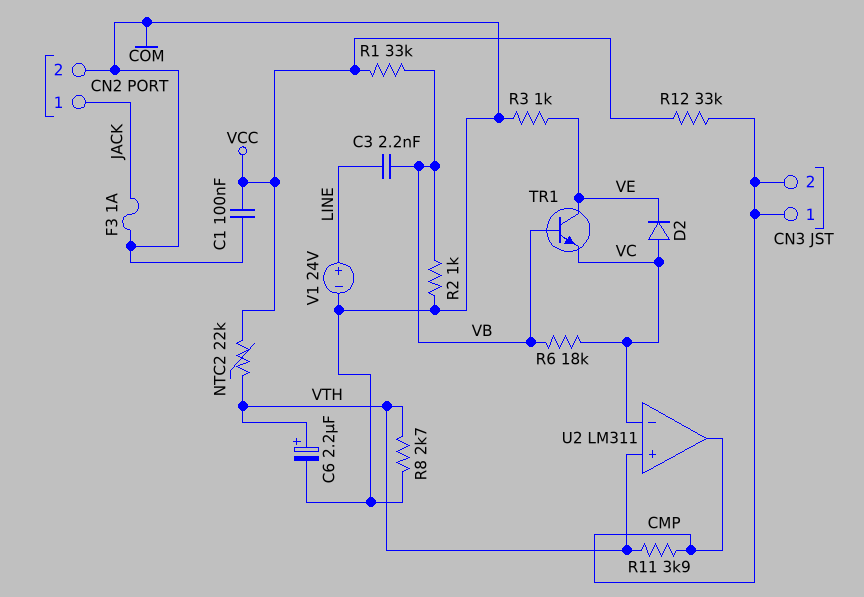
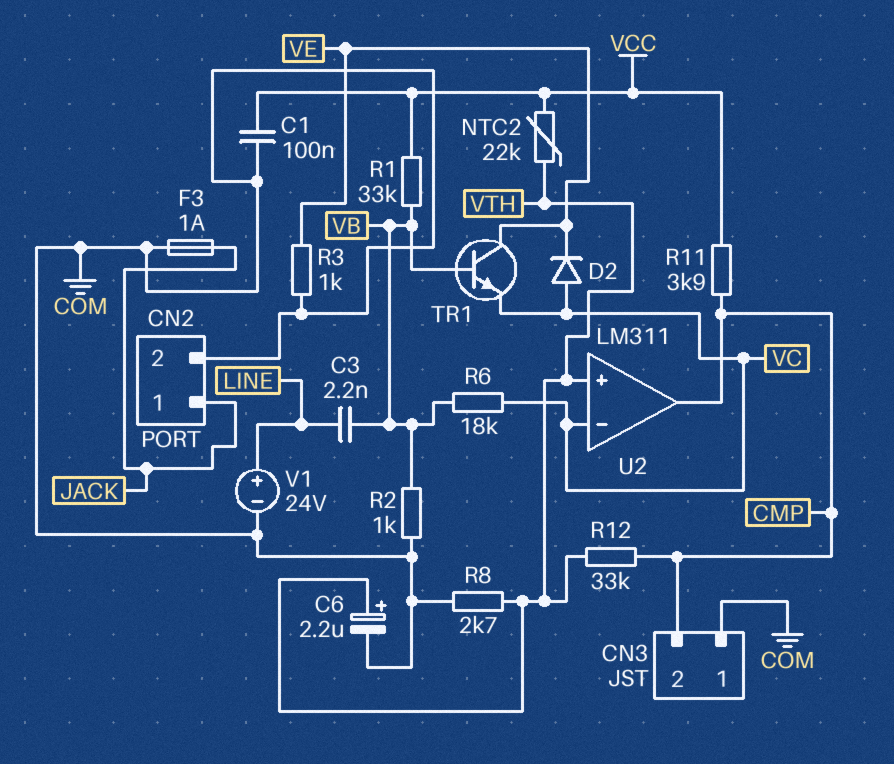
CN3 pin 1: CMP -> COM
R11: 3.9k (CMP, VTH) -> 3.9k (CMP, VCC)
R12: 33k (CMP, VCC) -> 33k (CMP, VTH)

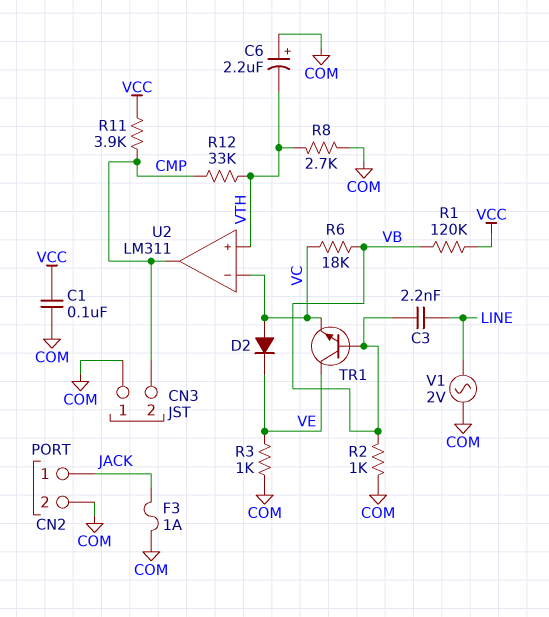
C6: 2.2uF (plus VTH, minus COM) -> 2.2uF (plus COM, minus VTH)
NTC2: 22k (VCC, VTH) -> none
R1: 33k (VB, VCC) -> 120k (VB, VCC)
V1: 24V (plus LINE, minus COM) -> AC 2V (COM, LINE)

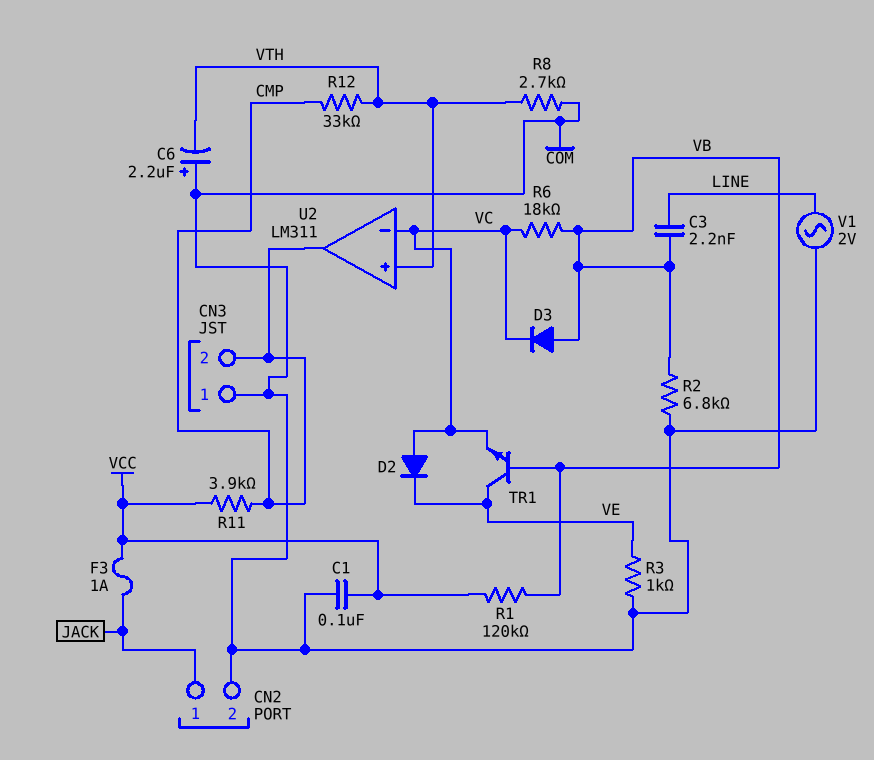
D3: none -> diode (A VB, K VC)
F3: 1A (COM, JACK) -> 1A (JACK, VCC)
R2: 1k (COM, VB) -> 6.8k (COM, VB)

